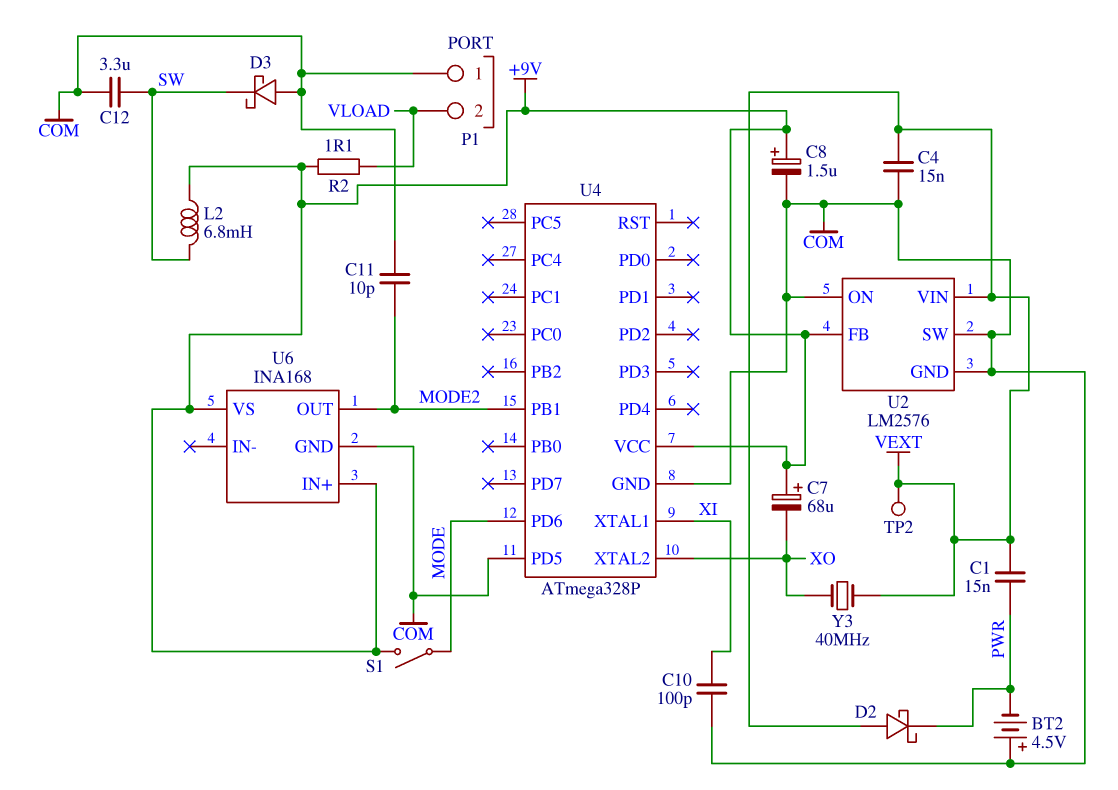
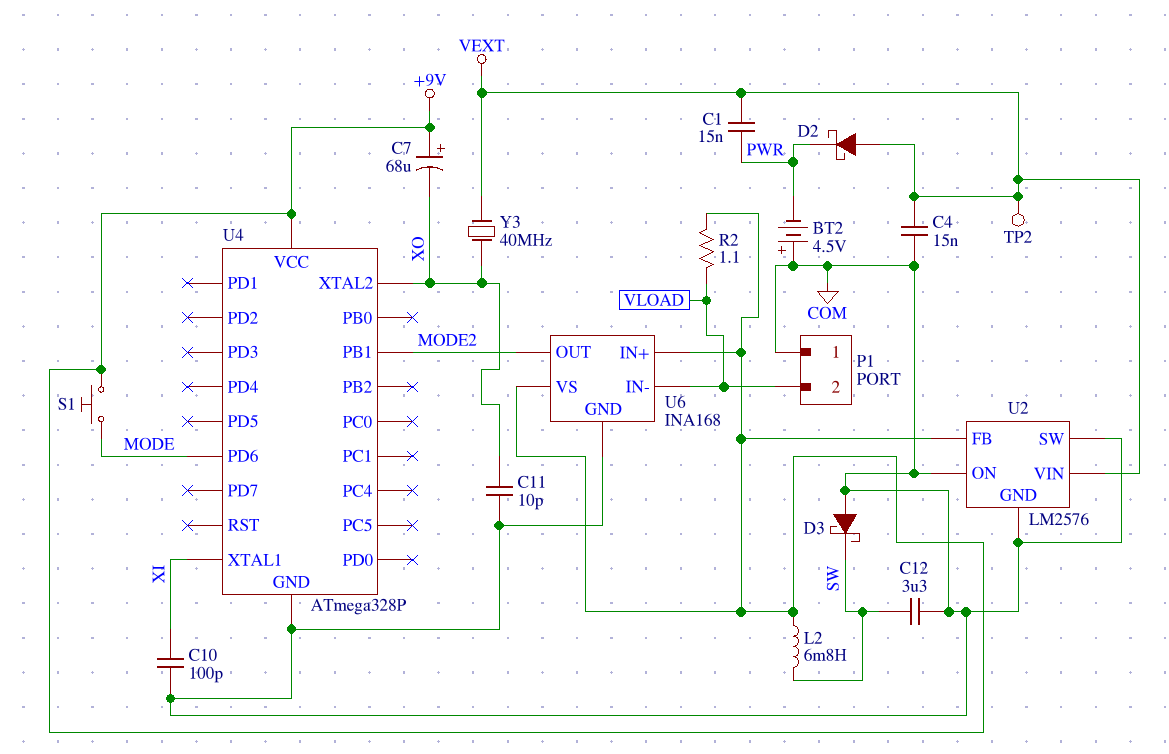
C8: 1.5uF (plus +9V, minus COM) -> none
C11: 10pF (COM, MODE2) -> 10pF (COM, XO)
S1: switch (+9V, MODE) -> button (+9V, MODE)
U4 pin PD5: COM -> none
U6 pin IN-: none -> VLOAD

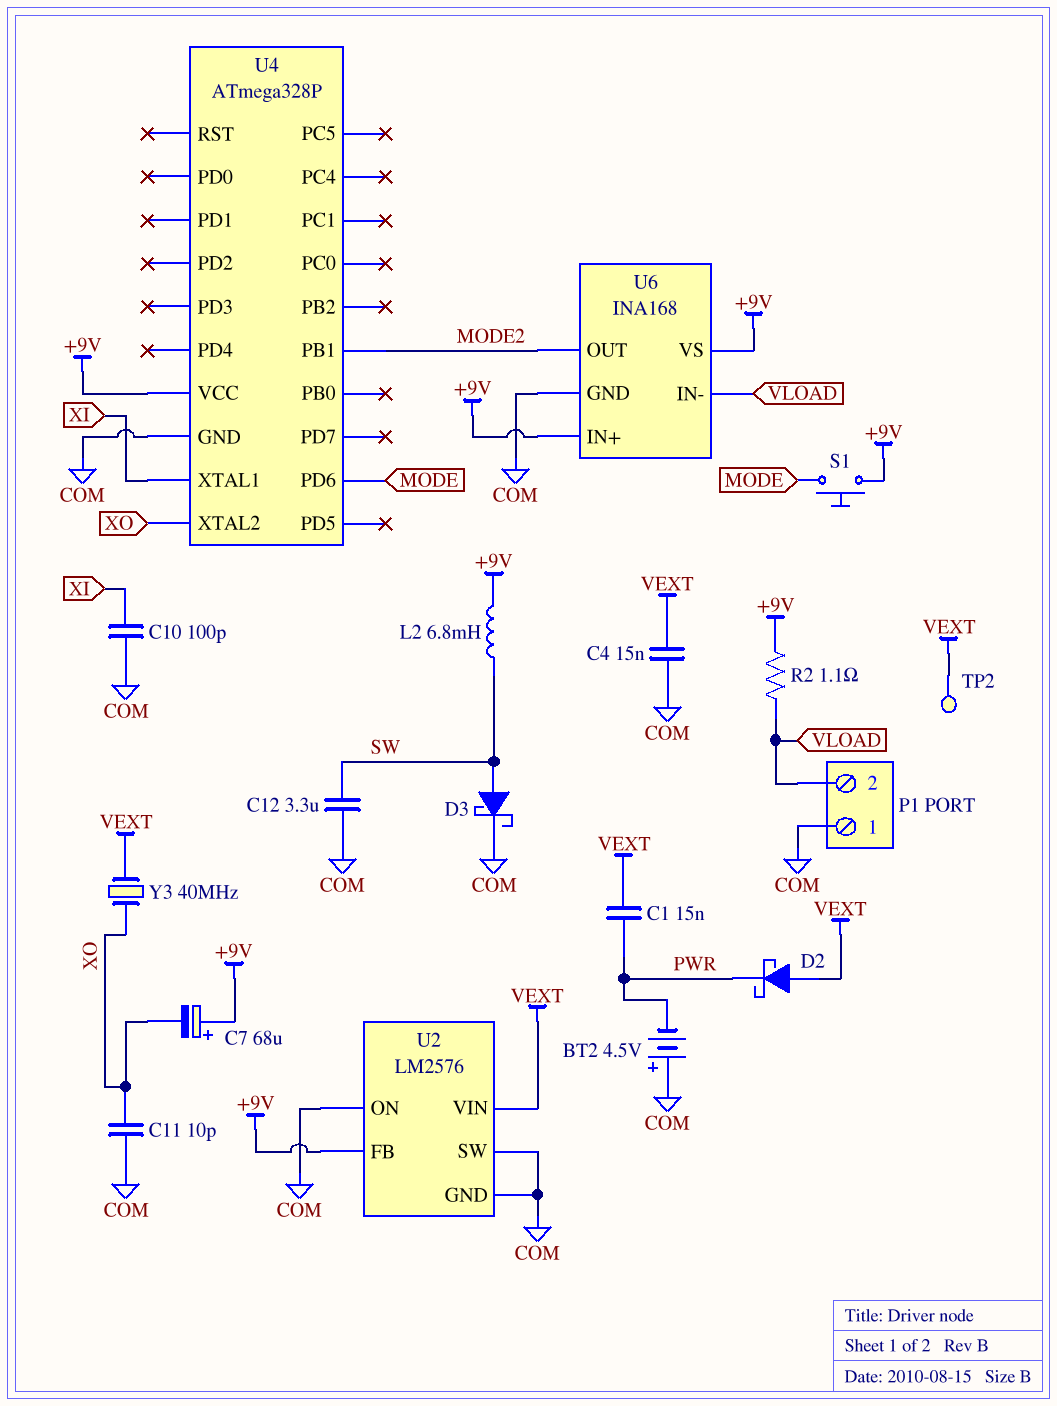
D3: schottky (A COM, K SW) -> schottky (A SW, K COM)

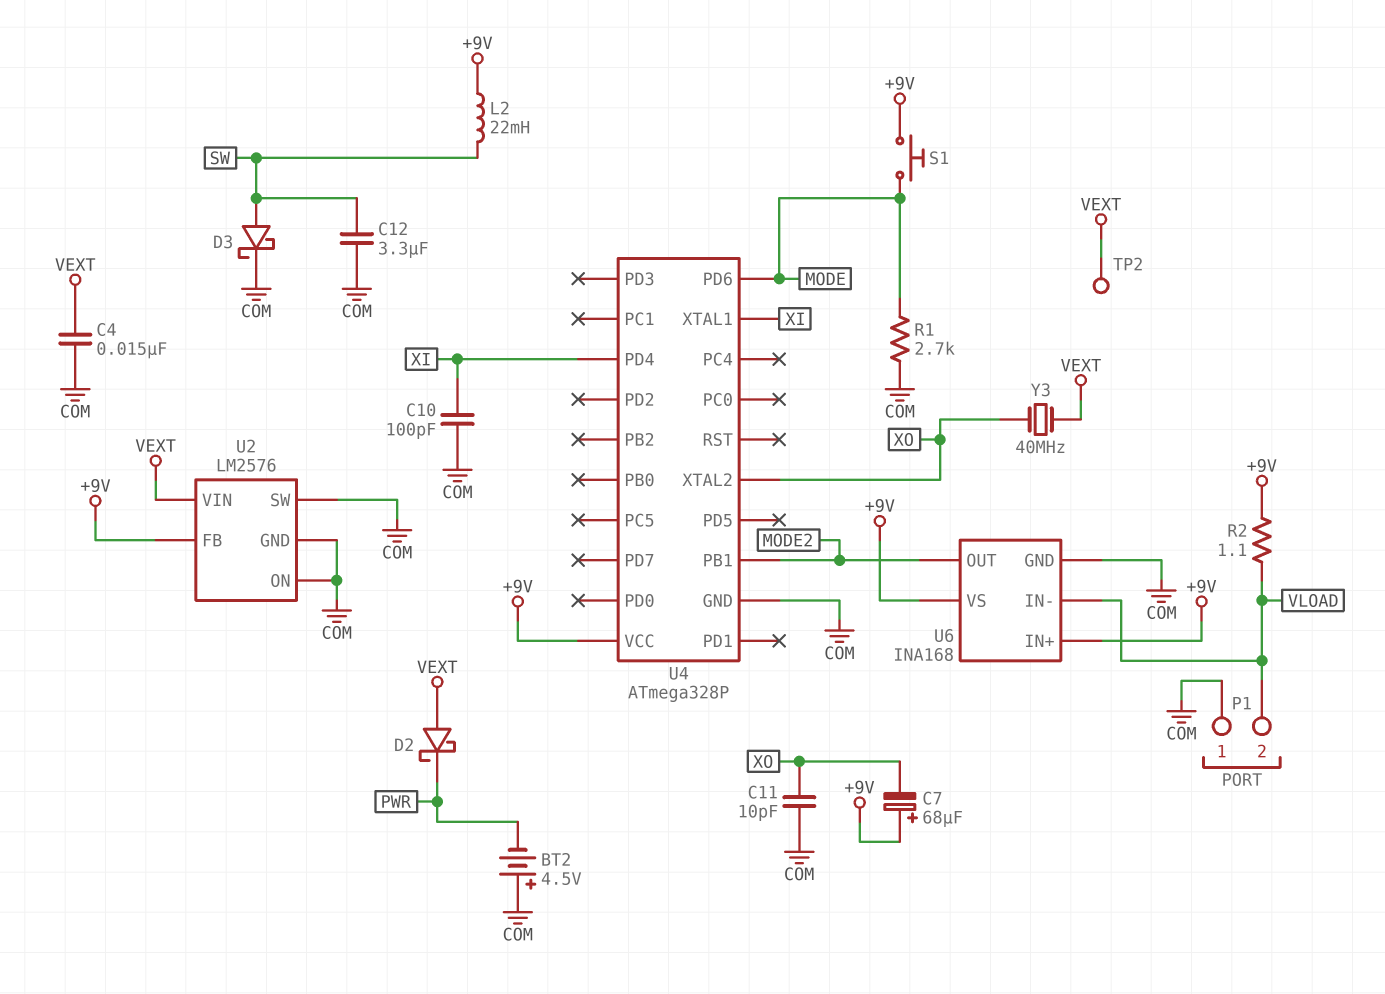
C1: 15nF (PWR, VEXT) -> none
L2: 6.8mH (+9V, SW) -> 22mH (+9V, SW)
R1: none -> 2.7k (COM, MODE)
U4 pin PD4: none -> XI

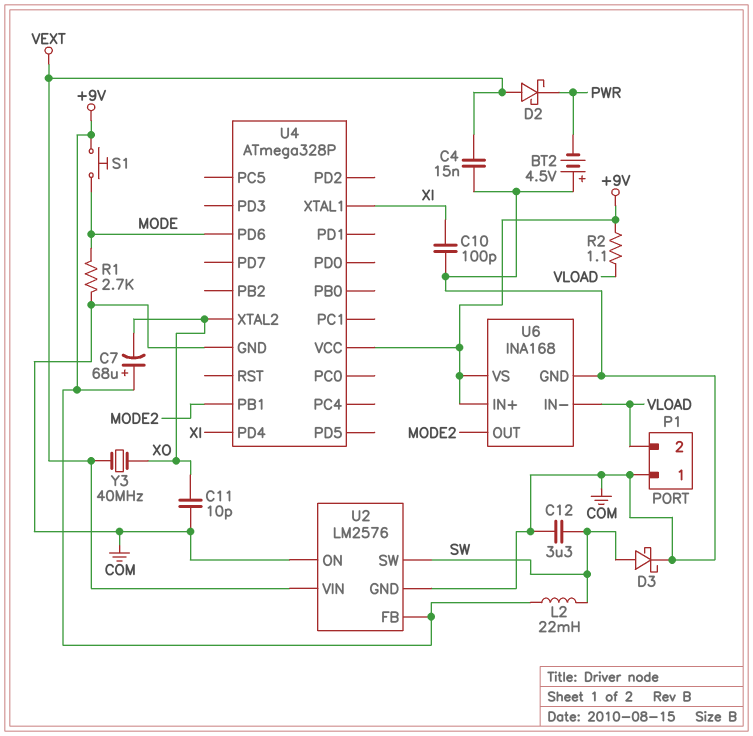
TP2: test point (VEXT) -> none
U2 pin SW: COM -> SW

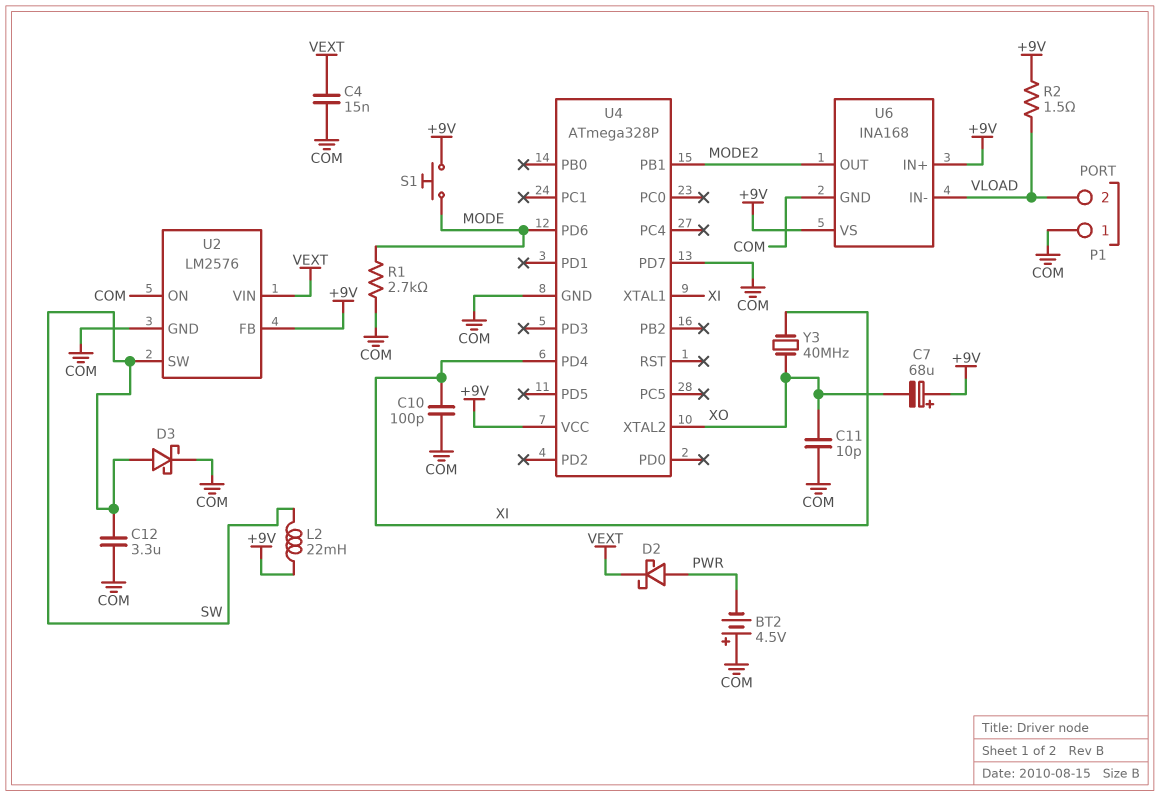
D2: schottky (A VEXT, K PWR) -> schottky (A PWR, K VEXT)
R2: 1.1 (+9V, VLOAD) -> 1.5 (+9V, VLOAD)
U4 pin PD7: none -> COM
Y3: 40MHz (VEXT, XO) -> 40MHz (XI, XO)

